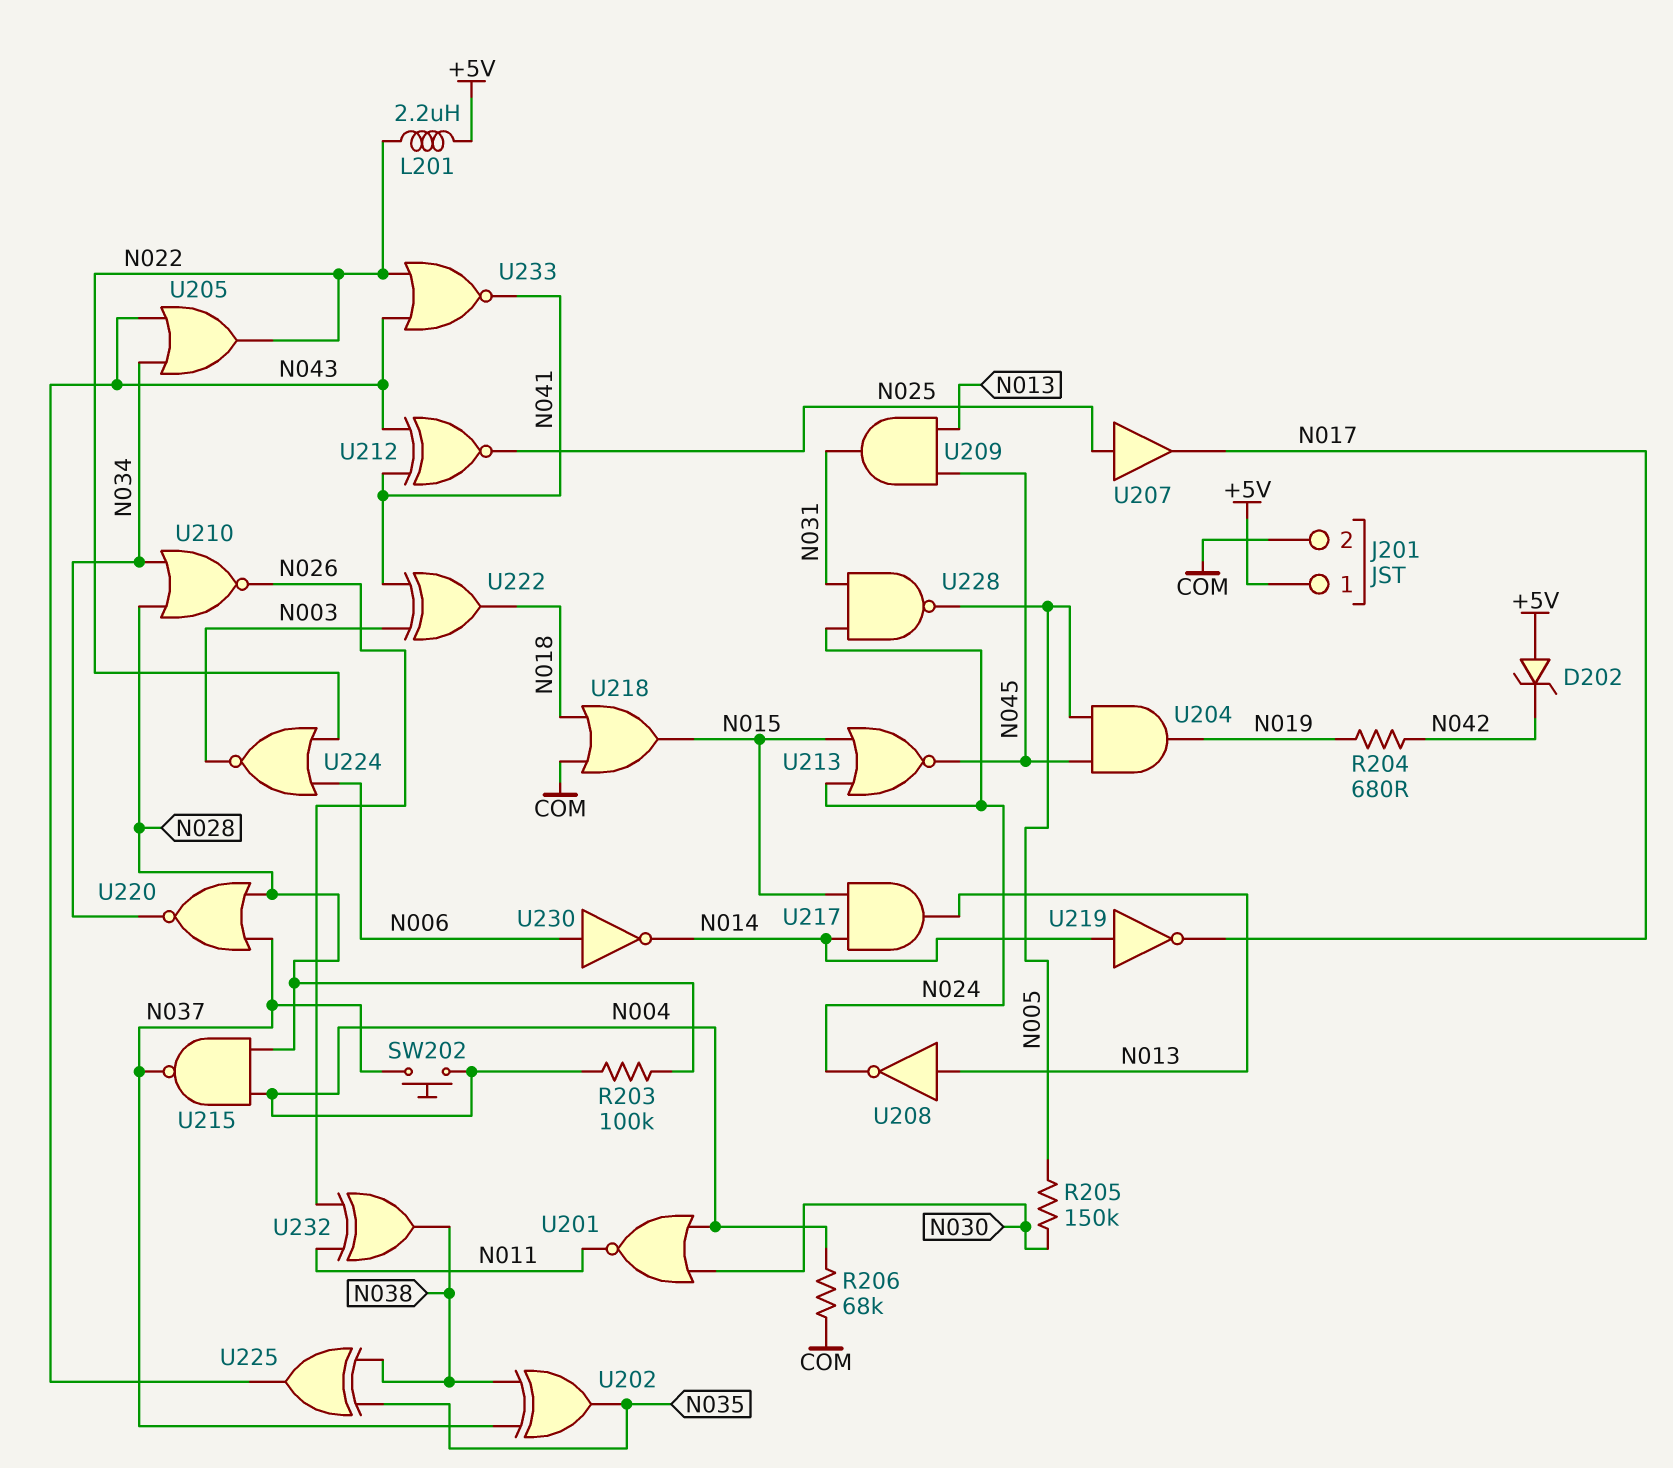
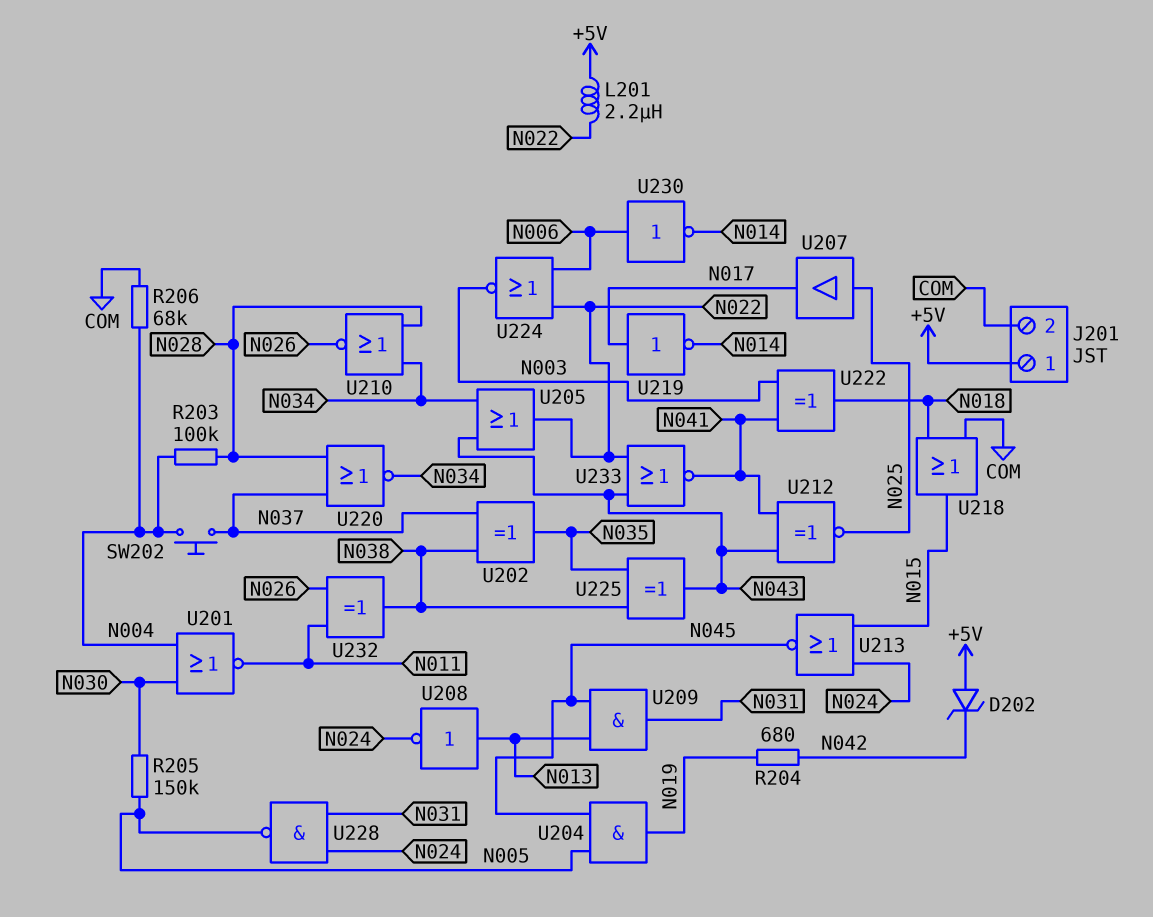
U215: NAND (in N004, in N028, out N037) -> none
U217: AND (in N014, in N015, out N013) -> none
U219: NOT (in N014, out N017) -> NOT (in N017, out N014)

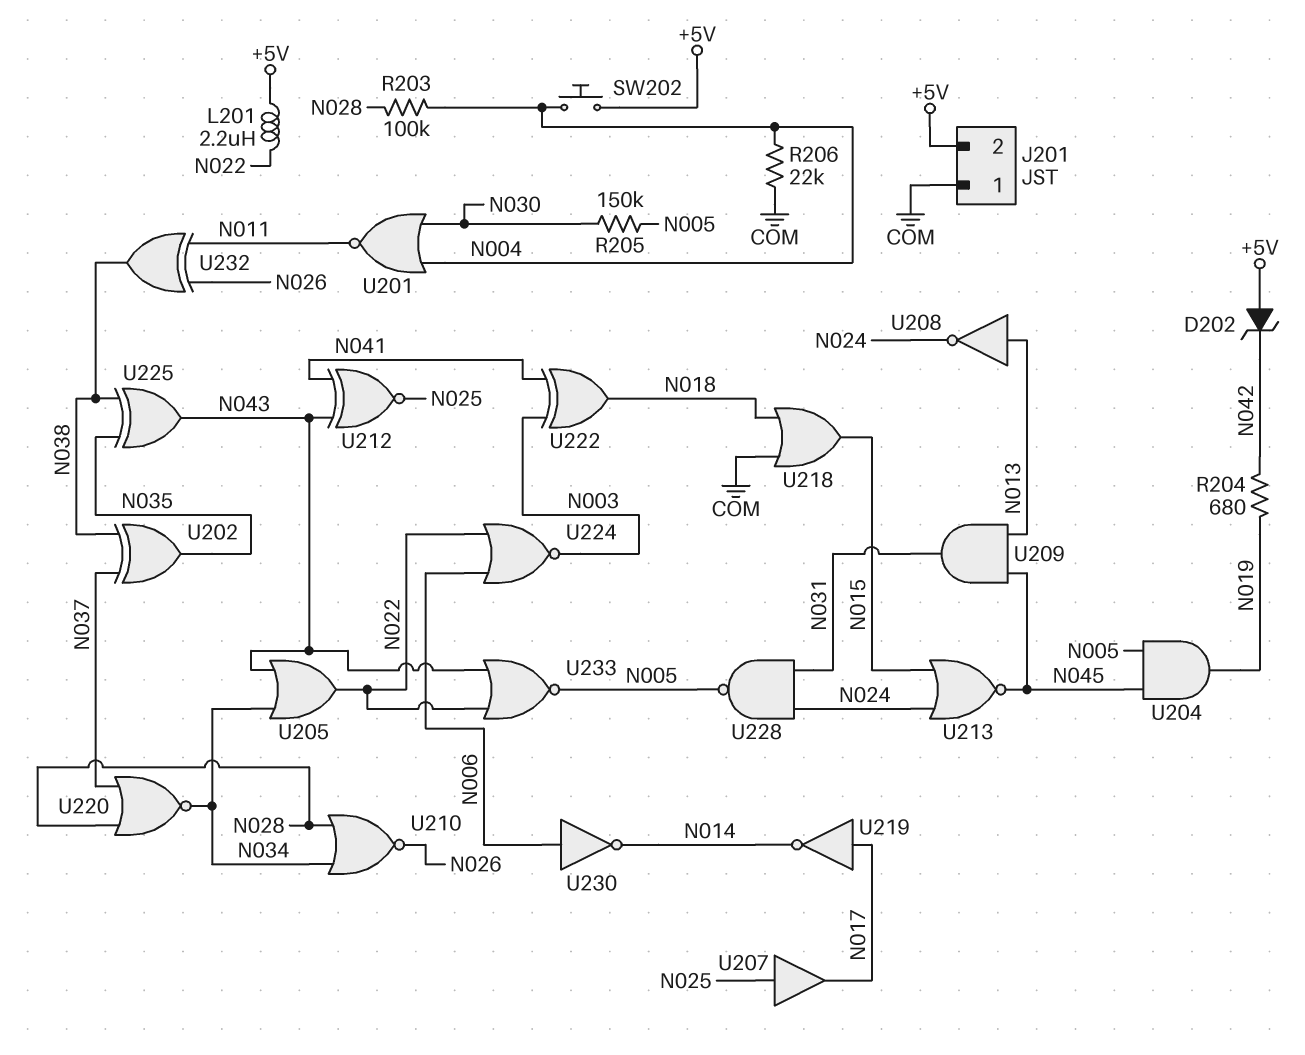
J201 pin 1: +5V -> COM
J201 pin 2: COM -> +5V
R206: 68k (COM, N004) -> 22k (COM, N004)
SW202: button (N004, N037) -> button (+5V, N004)
U233: NOR (in N022, in N043, out N041) -> NOR (in N022, in N043, out N005)

